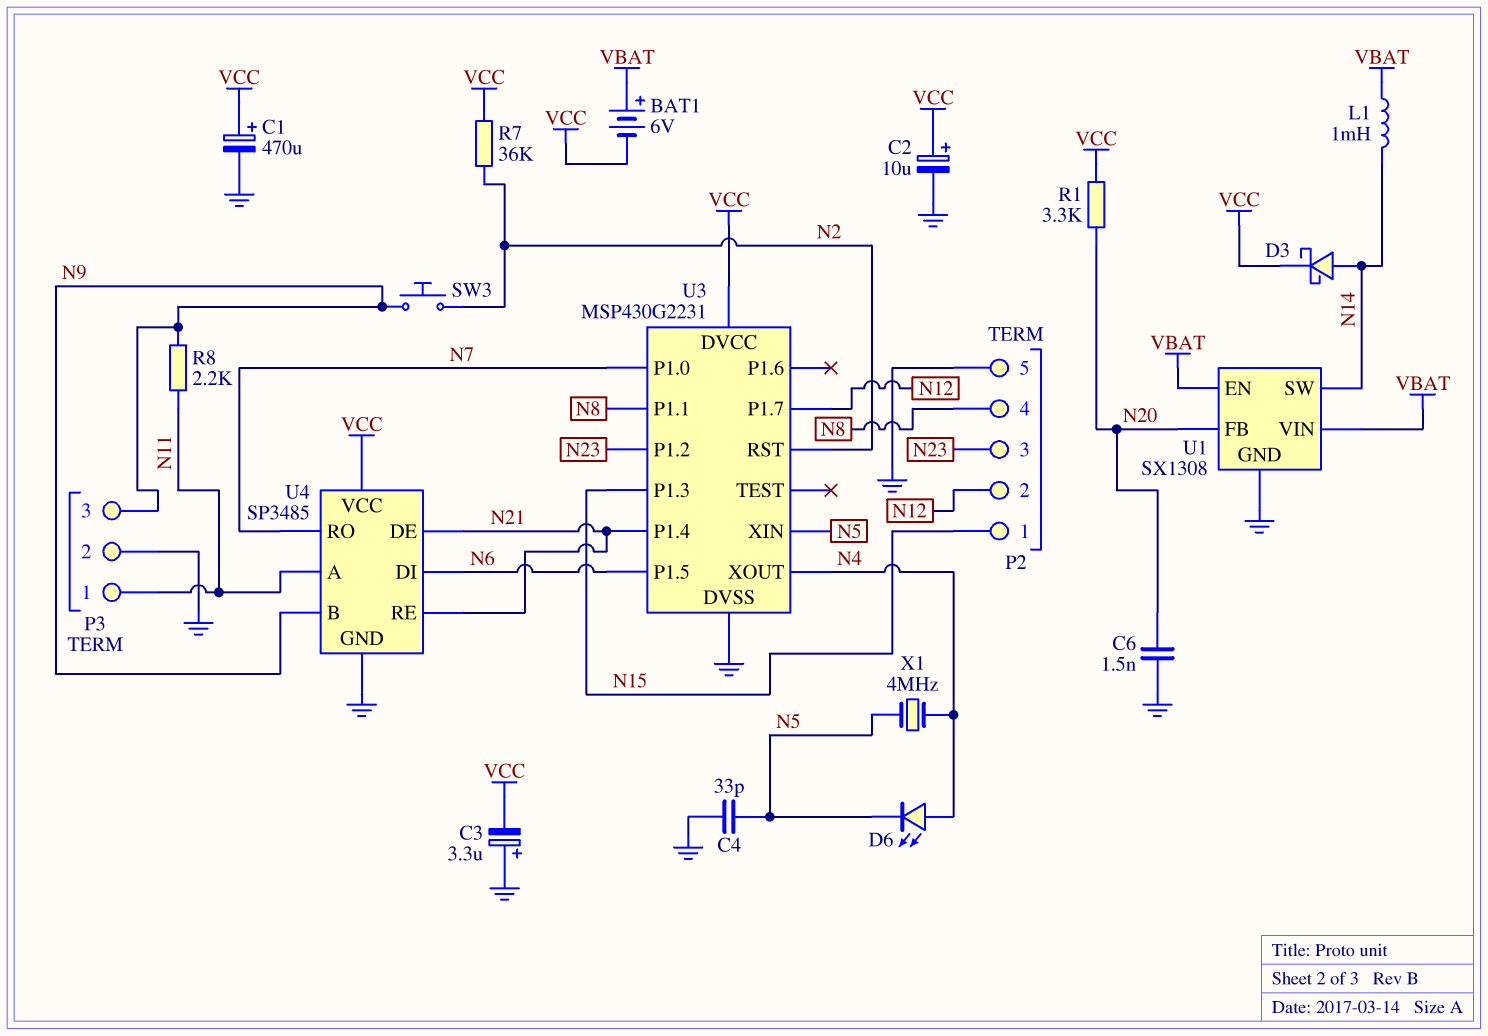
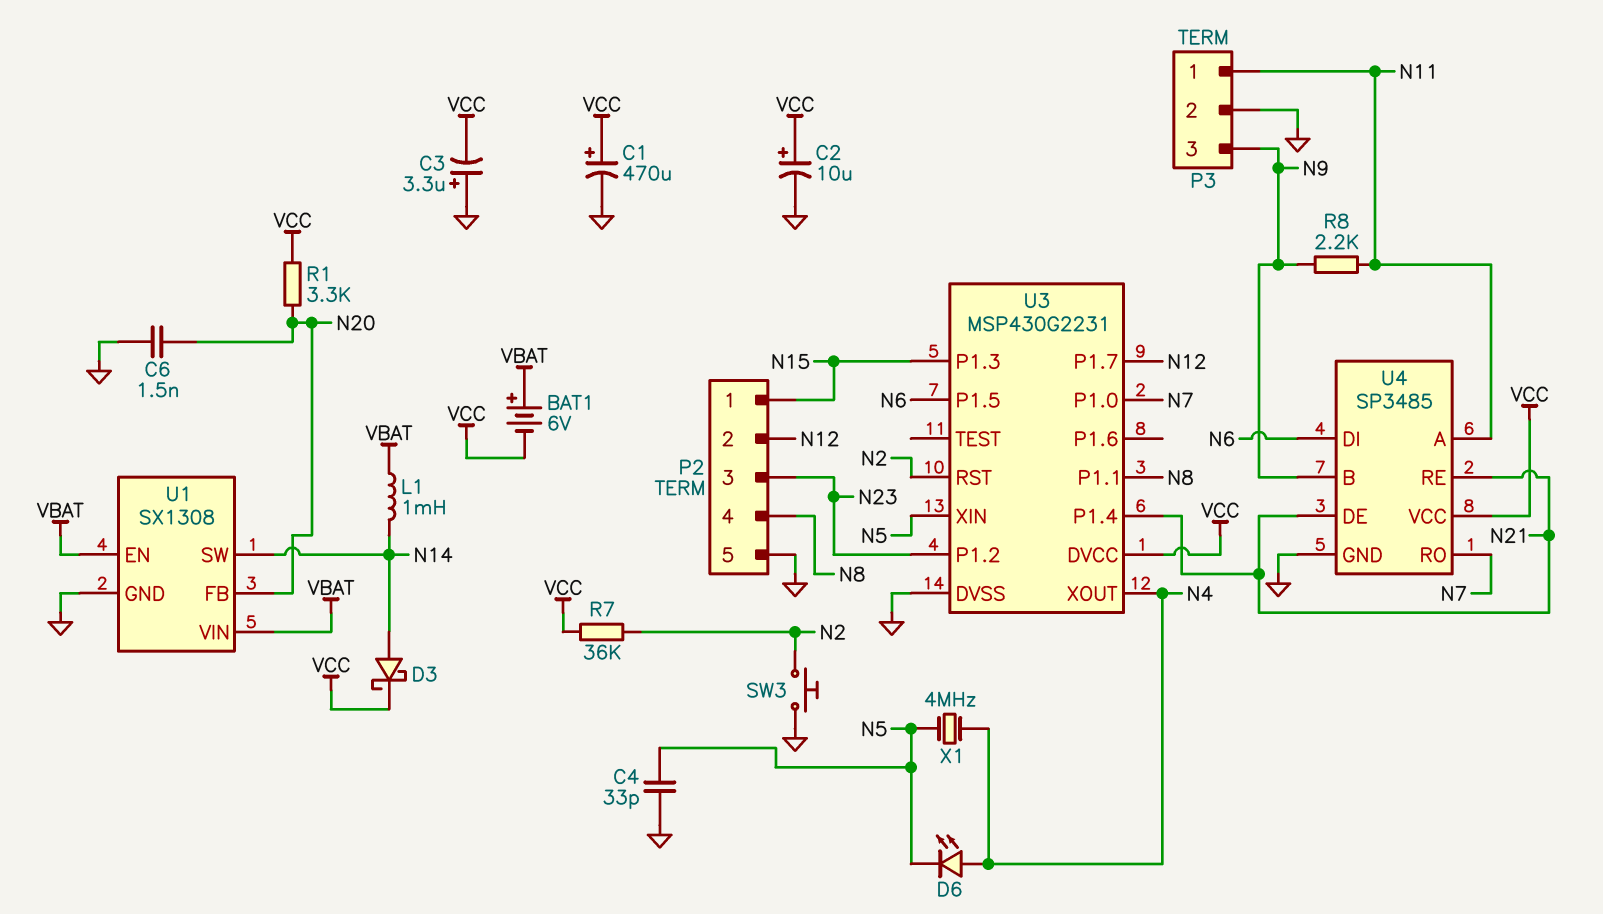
SW3: button (N2, N9) -> button (GND, N2)

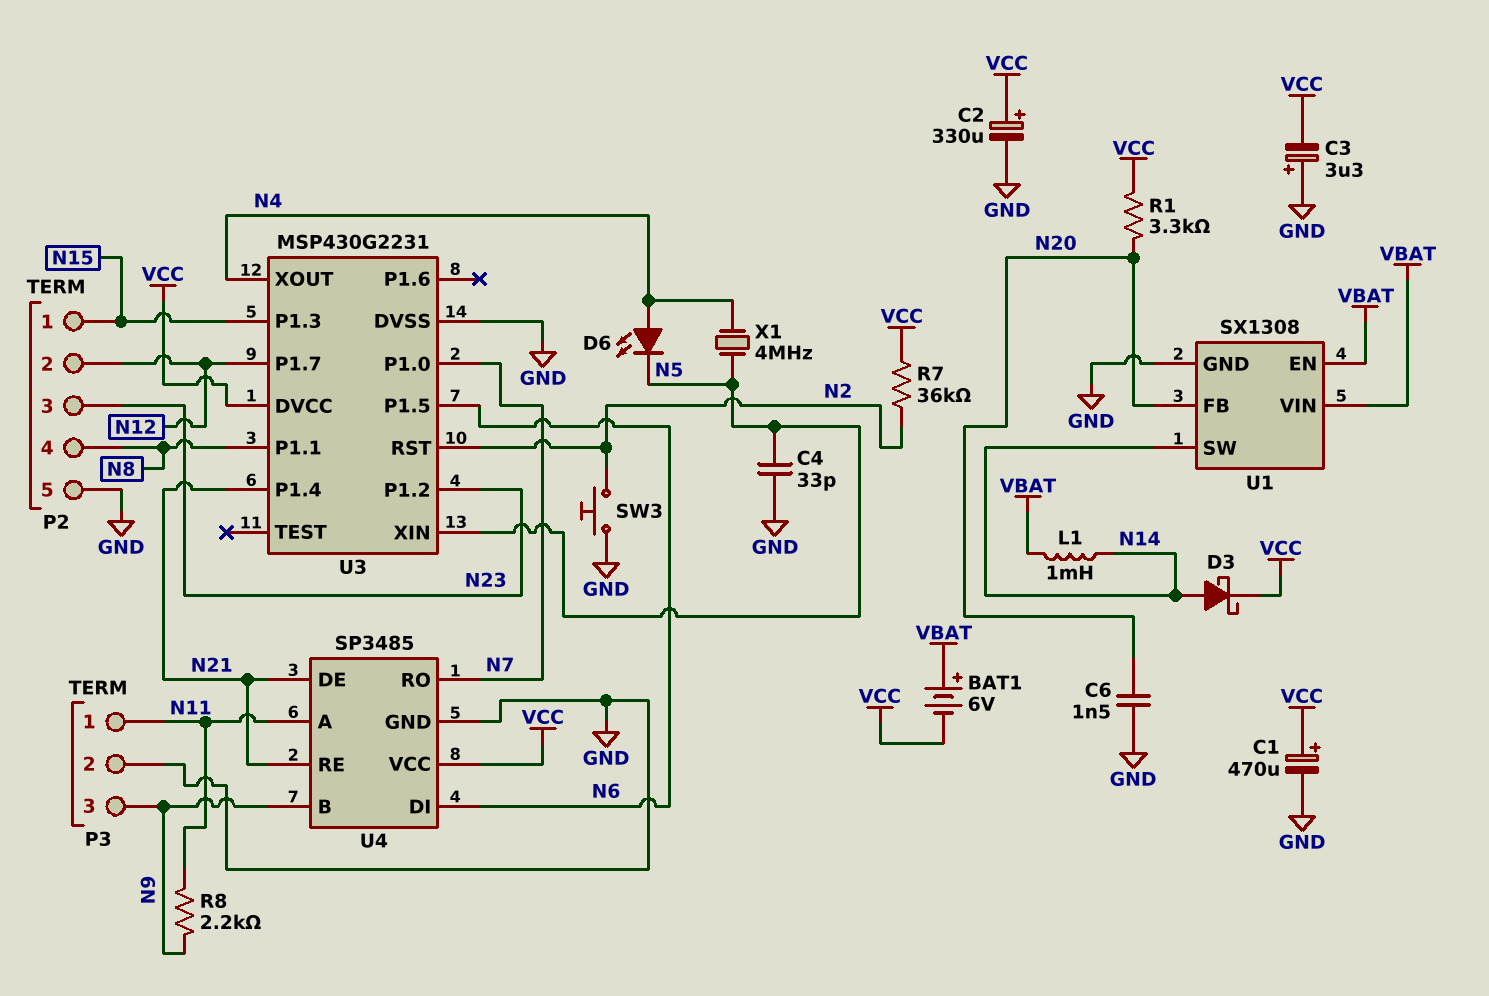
C2: 10uF (plus VCC, minus GND) -> 330uF (plus VCC, minus GND)

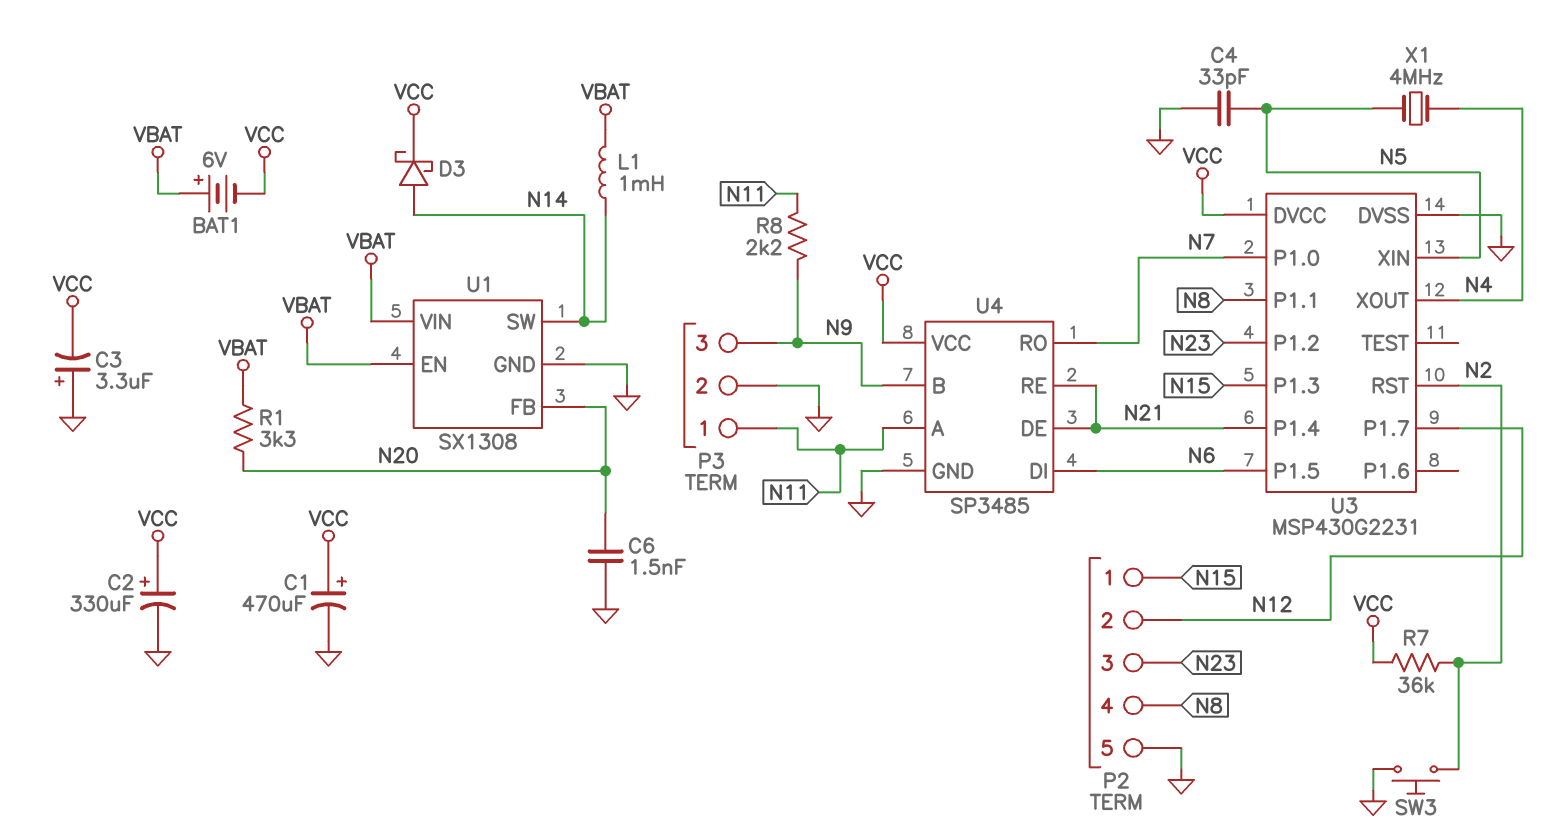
D6: LED (A N4, K N5) -> none
R1: 3.3k (N20, VCC) -> 3.3k (N20, VBAT)

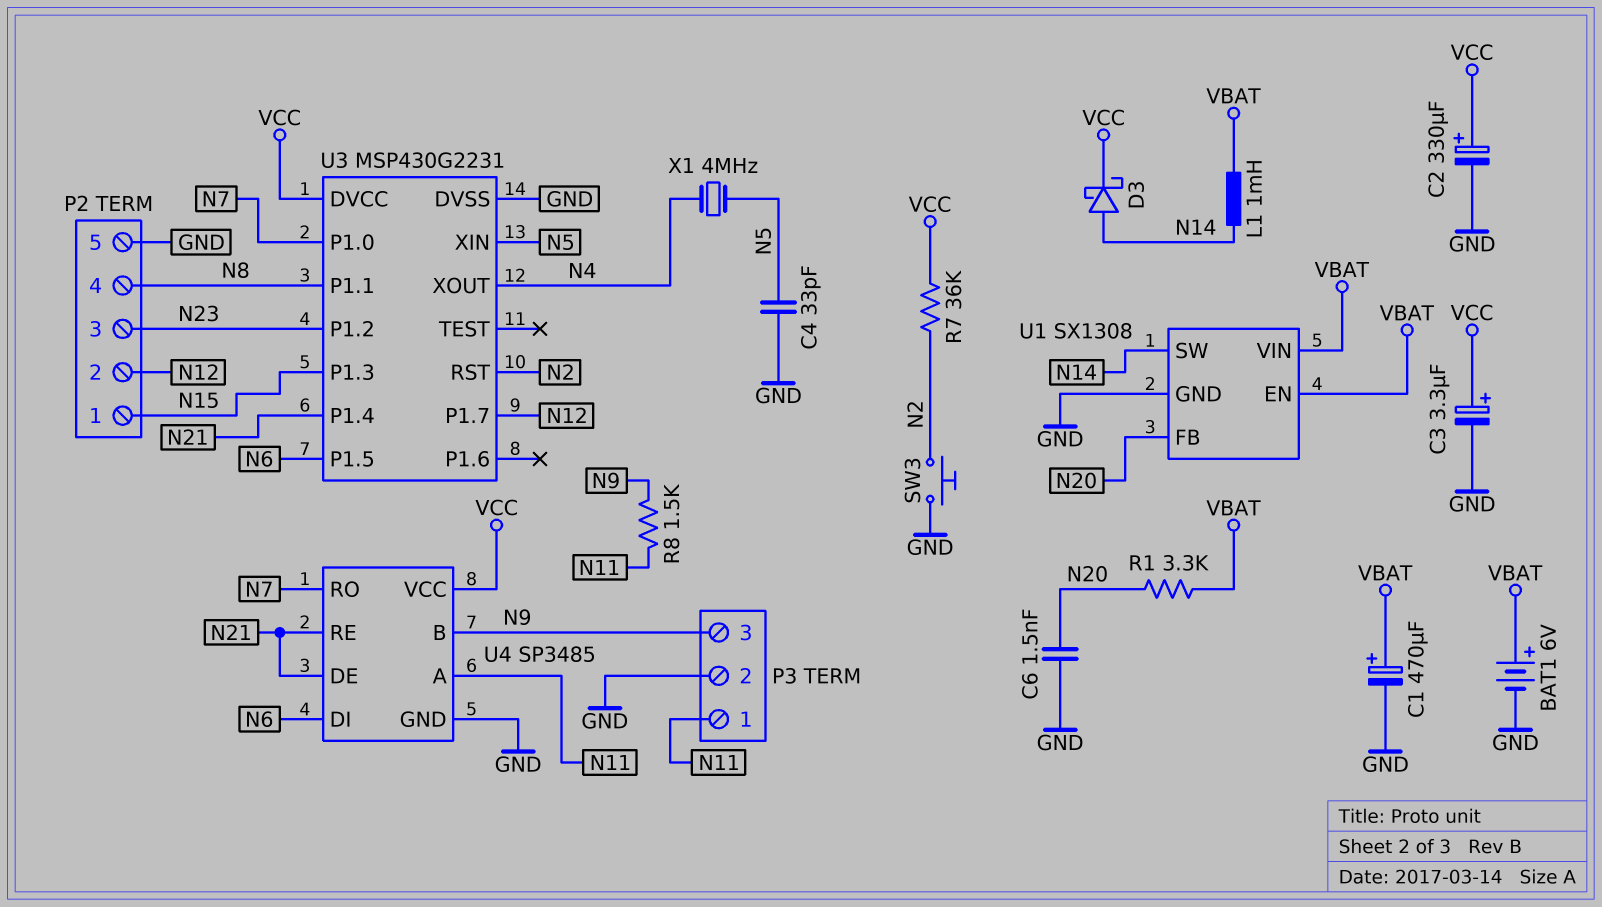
BAT1: 6V (plus VBAT, minus VCC) -> 6V (plus VBAT, minus GND)
C1: 470uF (plus VCC, minus GND) -> 470uF (plus VBAT, minus GND)
C3: 3.3uF (plus GND, minus VCC) -> 3.3uF (plus VCC, minus GND)
R8: 2.2k (N9, N11) -> 1.5k (N9, N11)

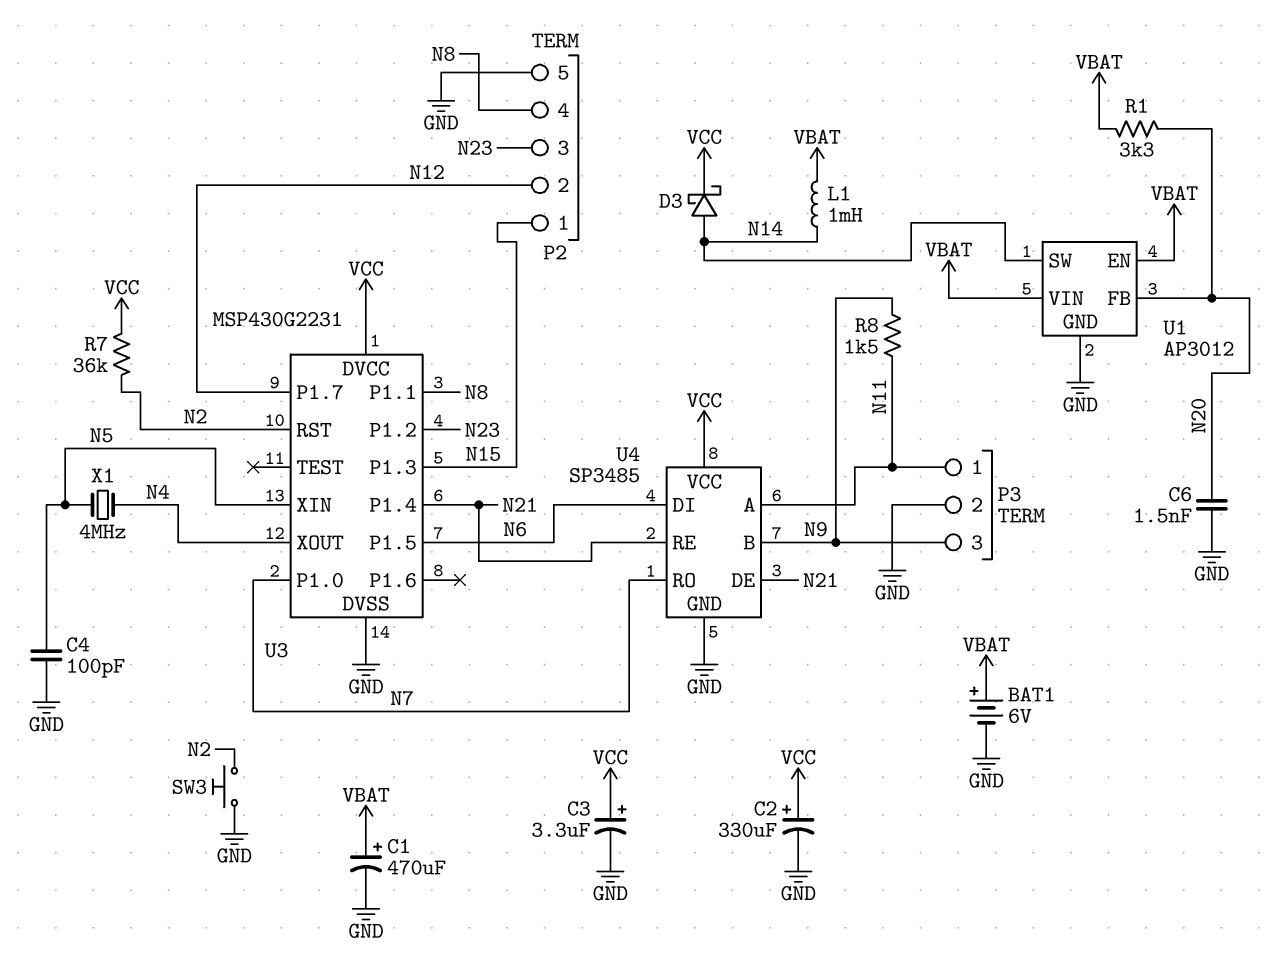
C4: 33pF (GND, N5) -> 100pF (GND, N5)
U1: SX1308 -> AP3012

